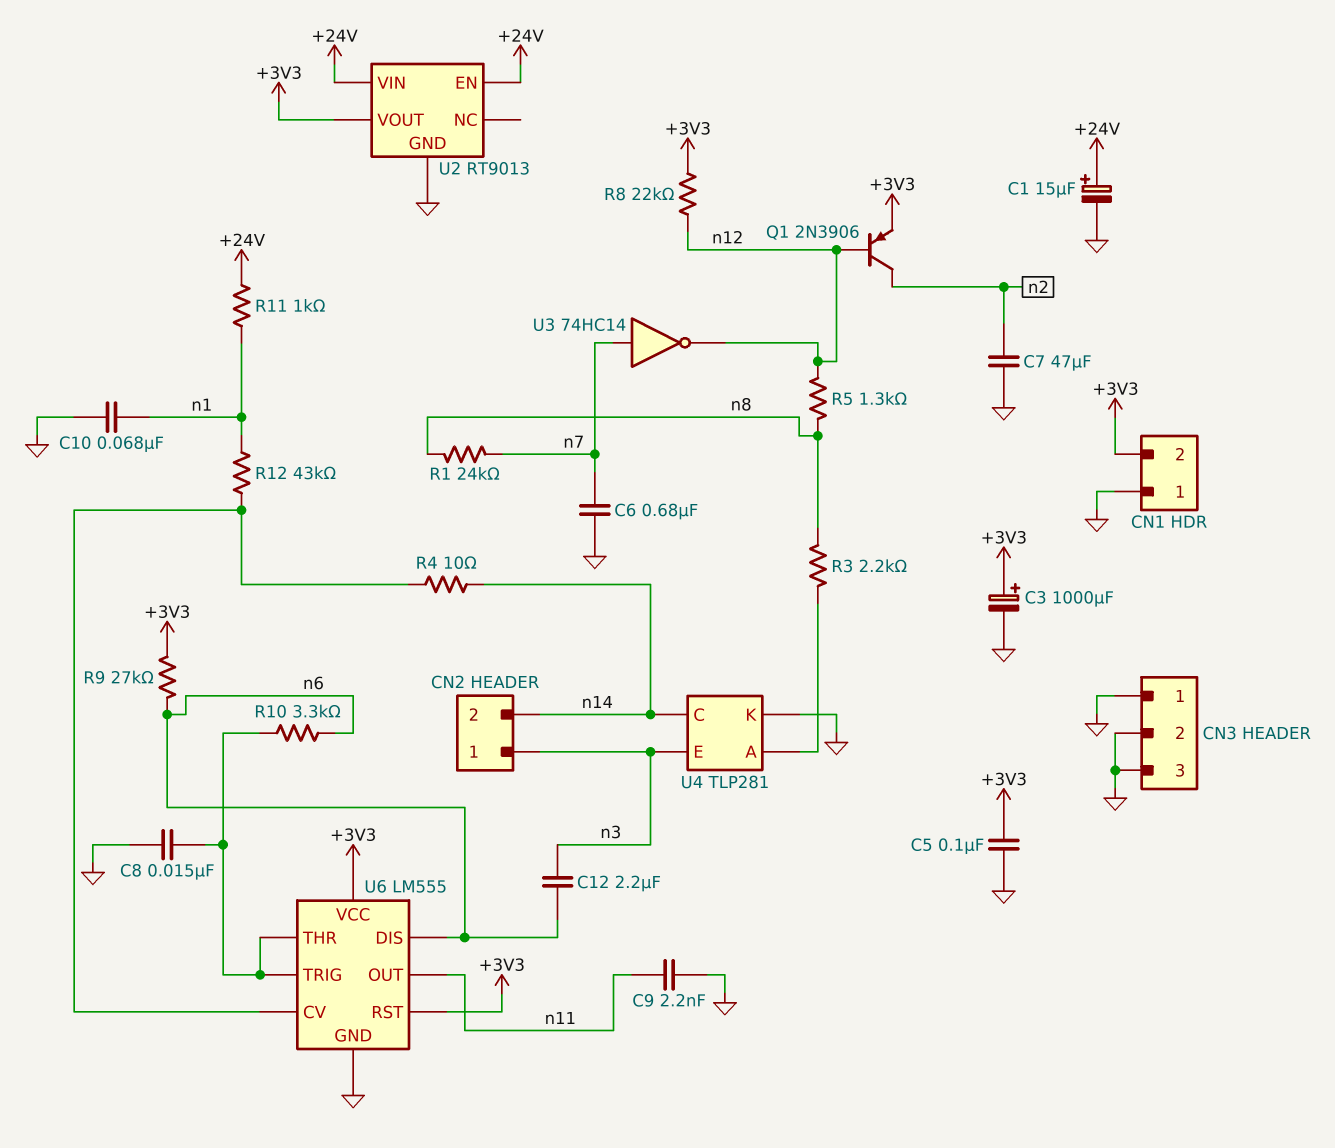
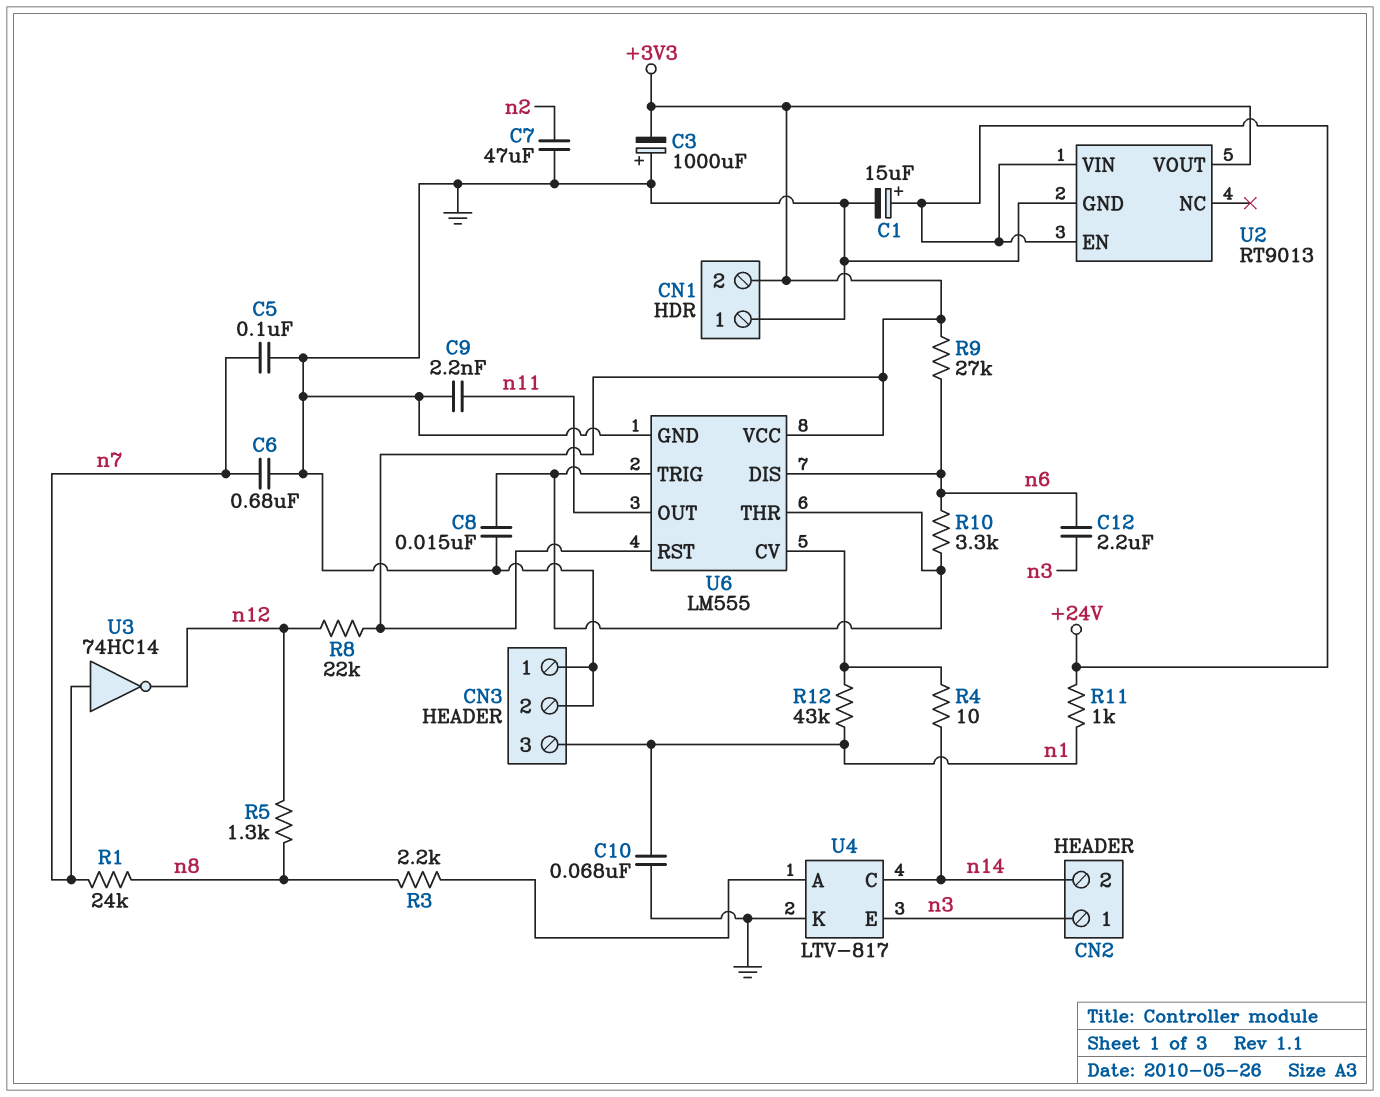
C3: 1000uF (plus +3V3, minus GND) -> 1000uF (plus GND, minus +3V3)
C5: 100nF (+3V3, GND) -> 100nF (GND, n7)
CN3 pin 3: GND -> n1
Q1: PNP 2N3906 (B n12, C n2, E +3V3) -> none
U4: TLP281 -> LTV-817

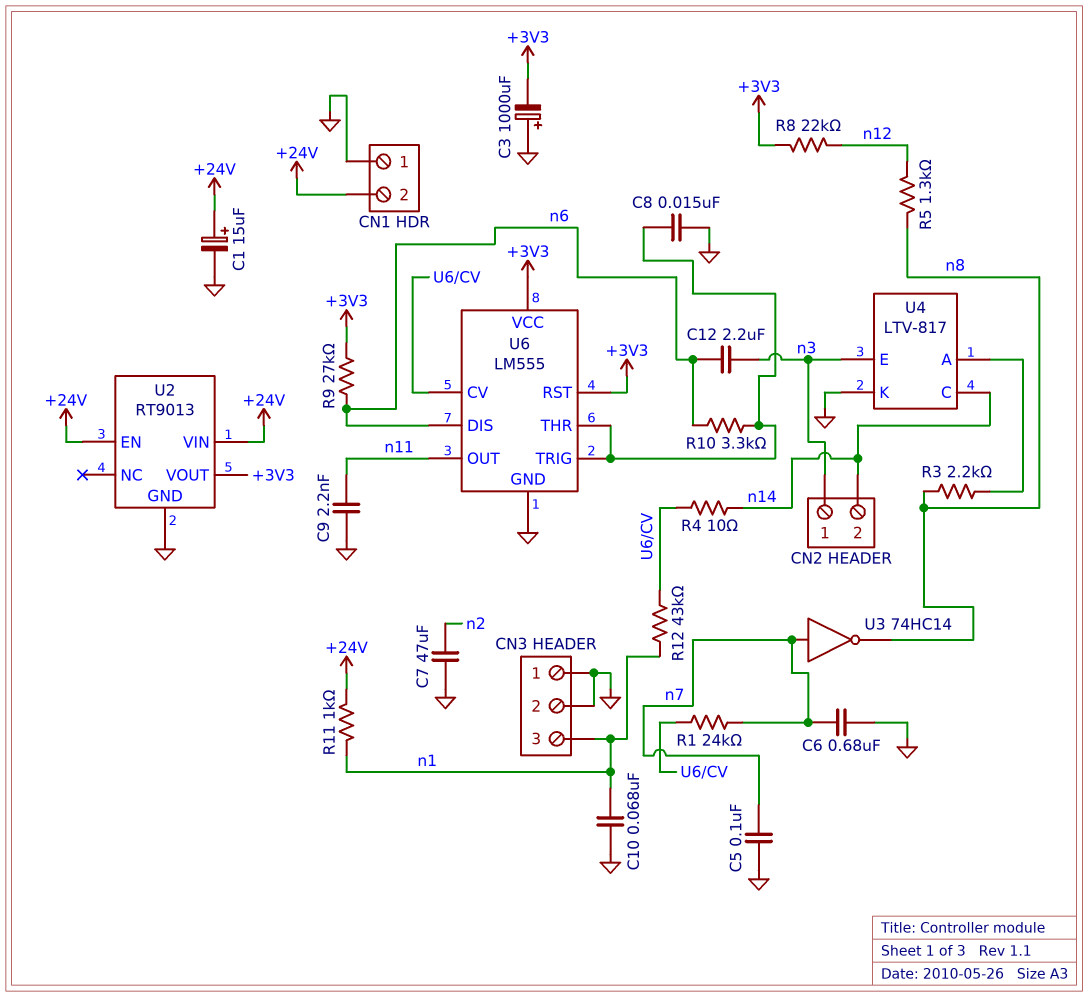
CN1 pin 2: +3V3 -> +24V
R1: 24k (n7, n8) -> 24k (U6/CV, n7)
U3: NOT 74HC14 (in n7, out n12) -> NOT 74HC14 (in n7, out n8)

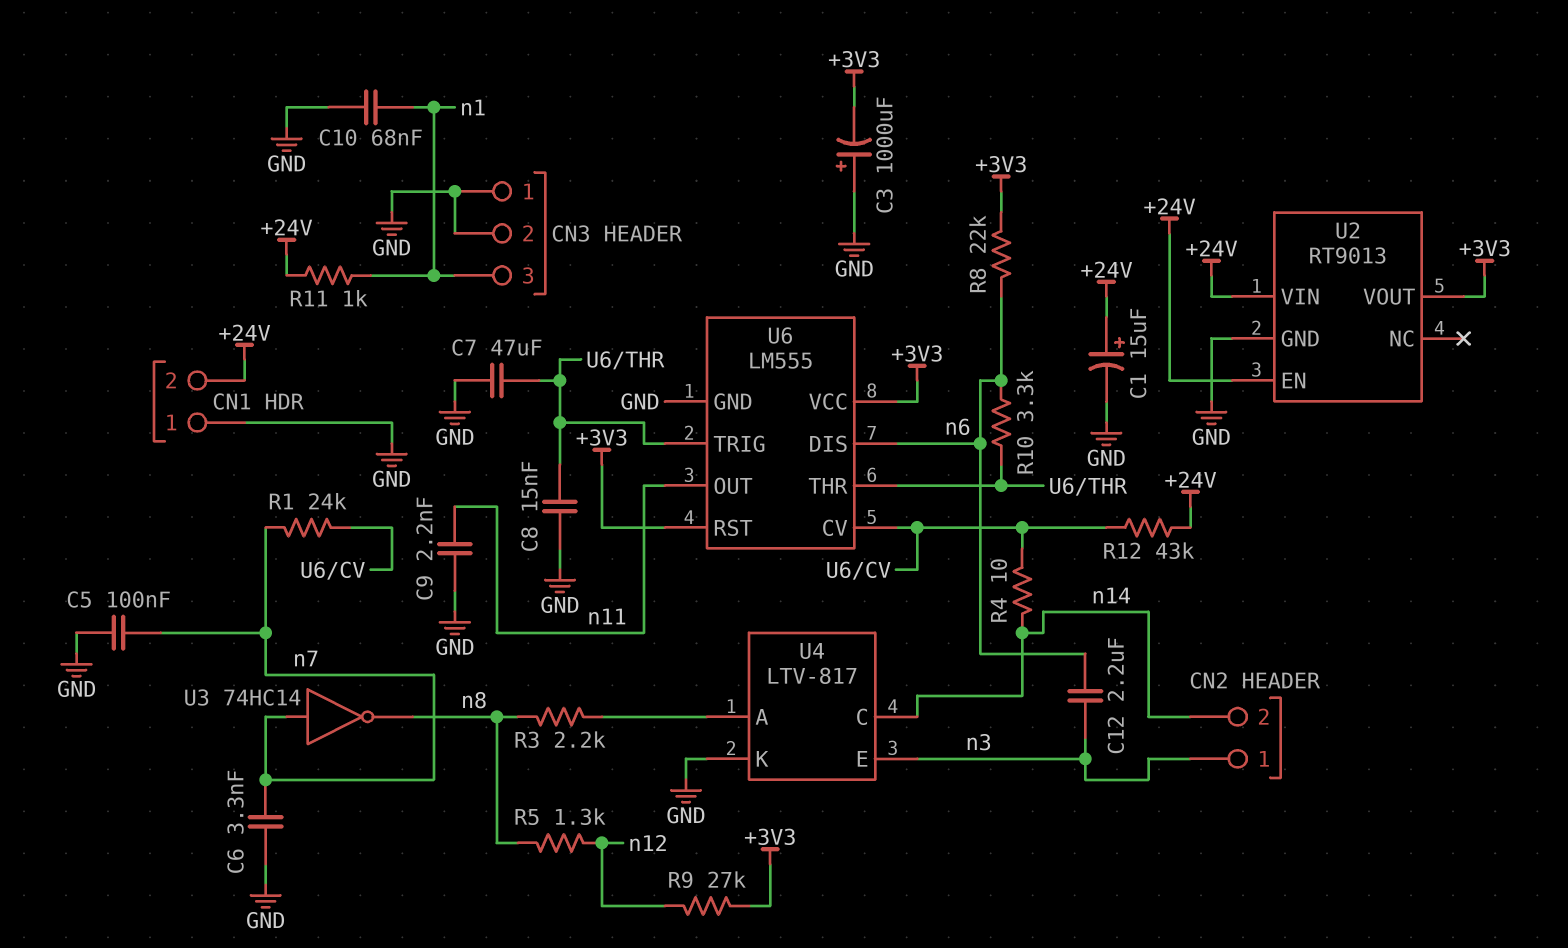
C6: 680nF (GND, n7) -> 3.3nF (GND, n7)
C7: 47uF (GND, n2) -> 47uF (GND, U6/THR)
R8: 22k (+3V3, n12) -> 22k (+3V3, n6)
R9: 27k (+3V3, n6) -> 27k (+3V3, n12)
R12: 43k (U6/CV, n1) -> 43k (+24V, U6/CV)

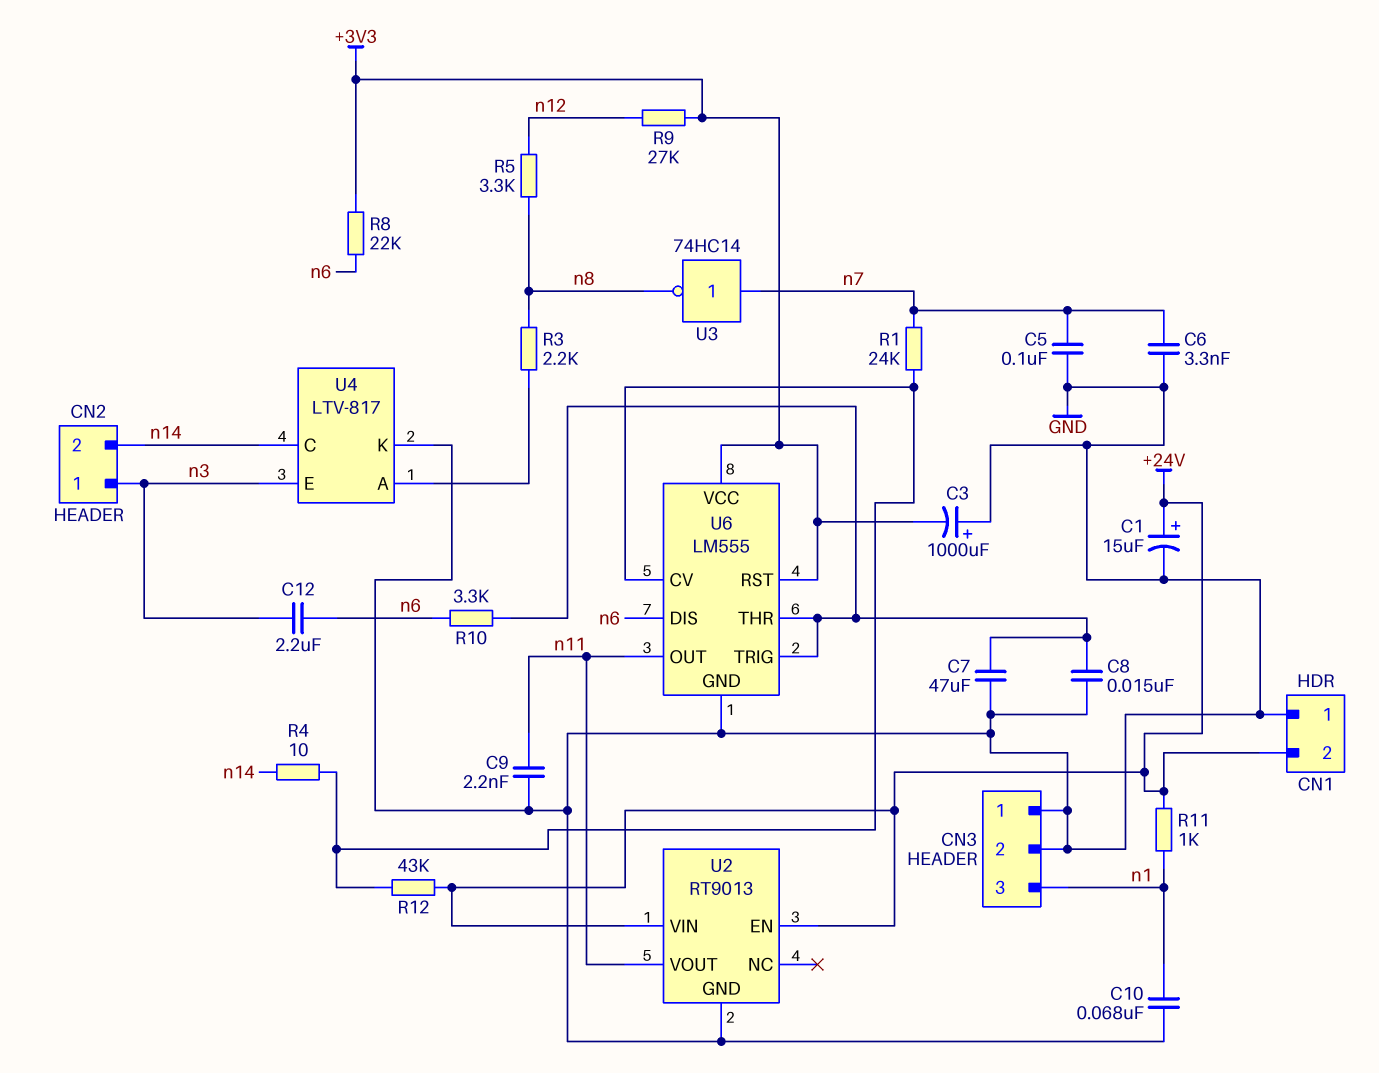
R5: 1.3k (n8, n12) -> 3.3k (n8, n12)
U2 pin VOUT: +3V3 -> n11

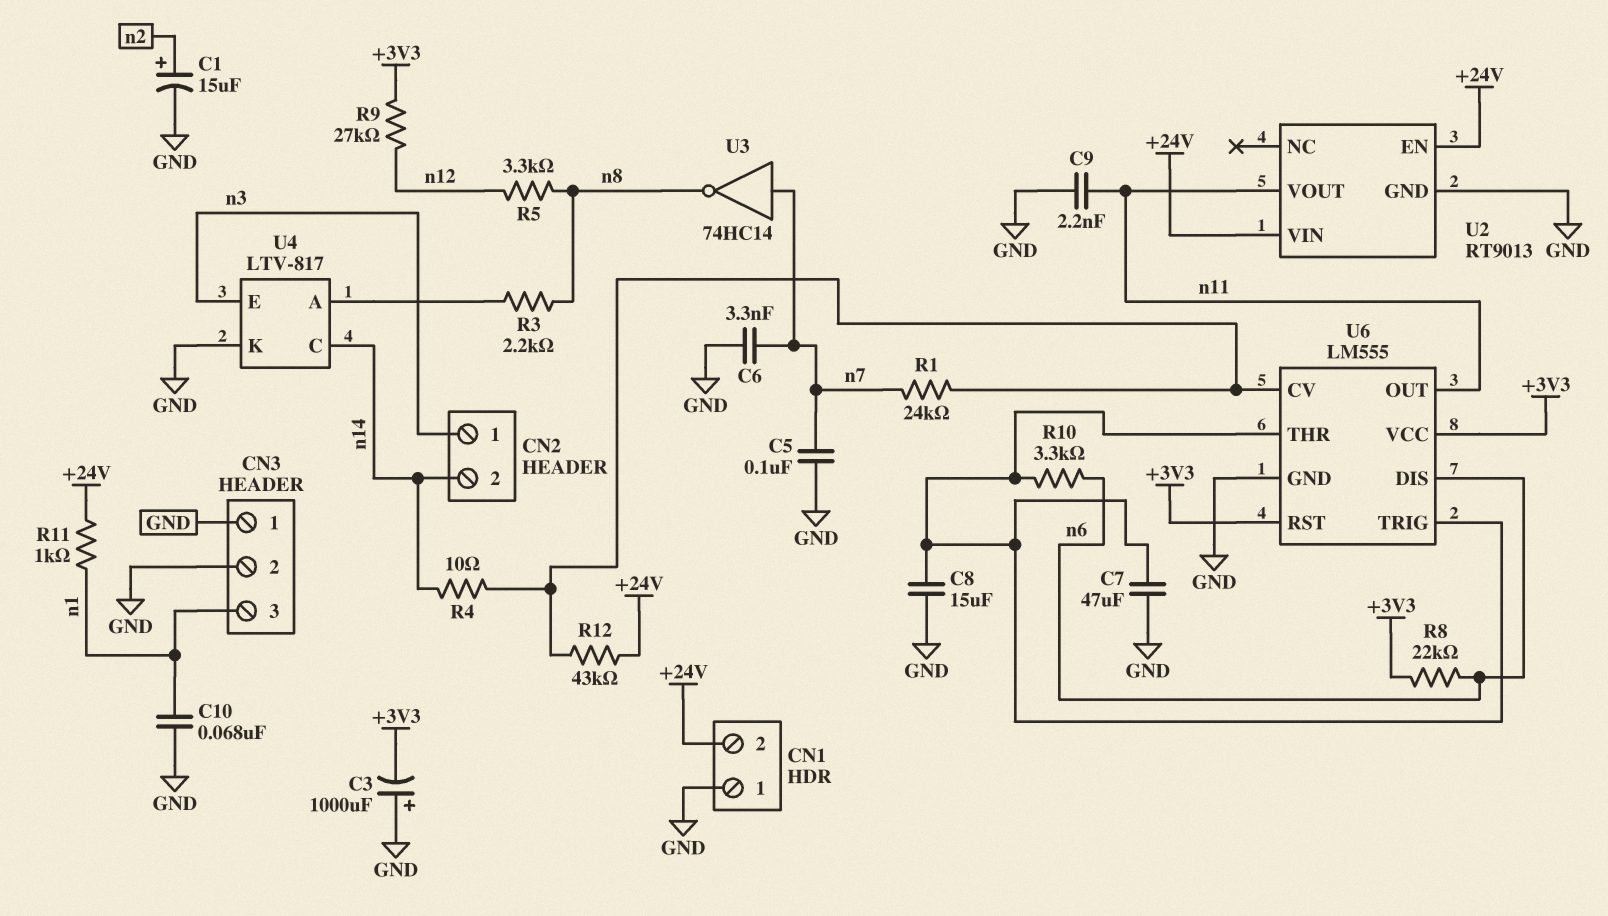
C1: 15uF (plus +24V, minus GND) -> 15uF (plus n2, minus GND)
C8: 15nF (GND, U6/THR) -> 15uF (GND, U6/THR)
C12: 2.2uF (n3, n6) -> none

